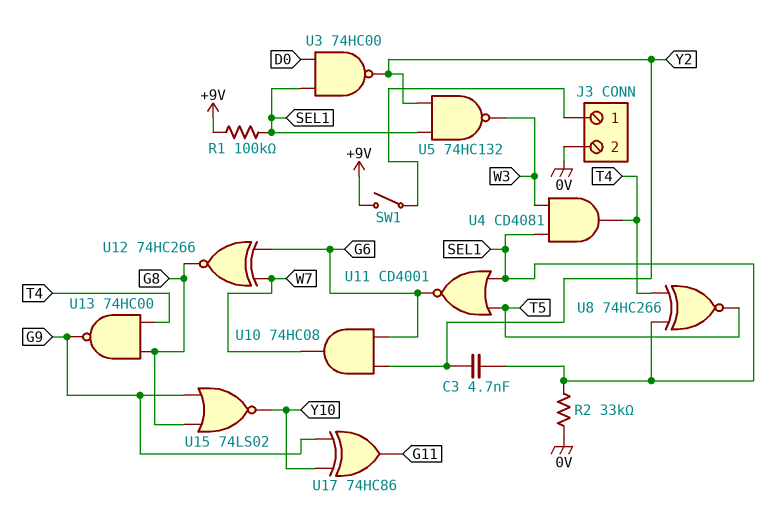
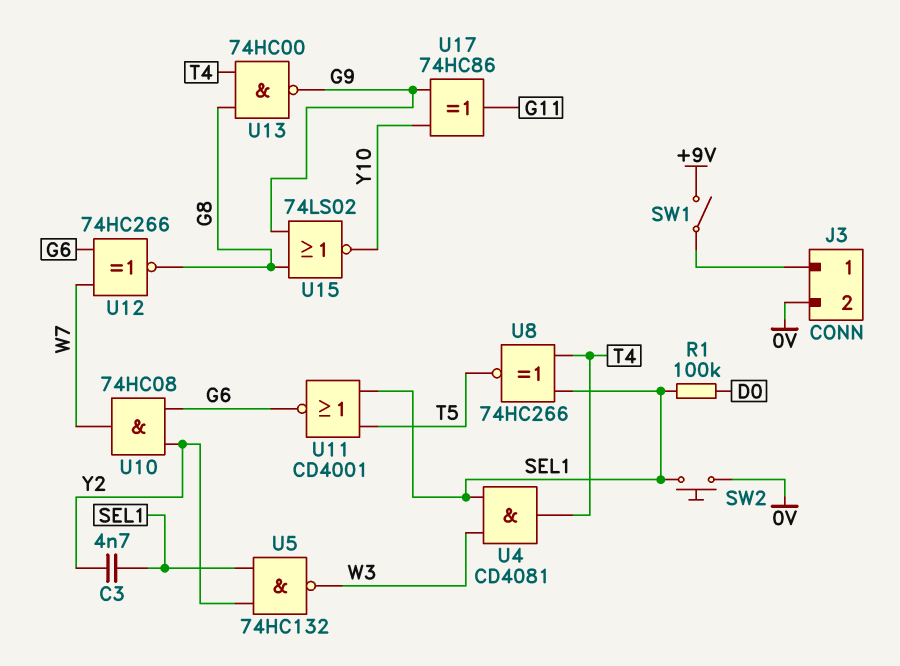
R1: 100k (+9V, SEL1) -> 100k (D0, SEL1)
R2: 33k (0V, SEL1) -> none
SW2: none -> button (0V, SEL1)
U3: NAND 74HC00 (in D0, in SEL1, out Y2) -> none

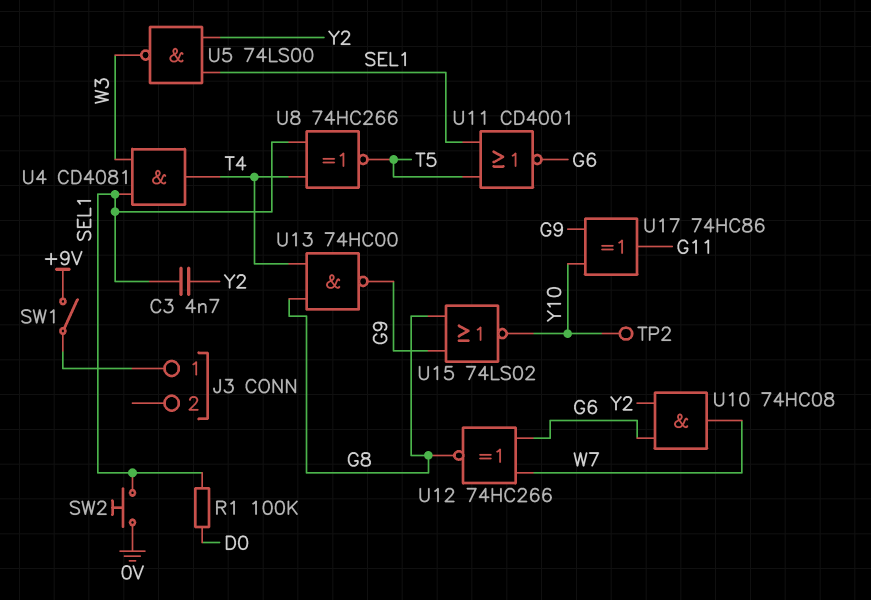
J3 pin 2: 0V -> none
TP2: none -> test point (Y10)
U5: NAND 74HC132 (in SEL1, in Y2, out W3) -> NAND 74LS00 (in SEL1, in Y2, out W3)

